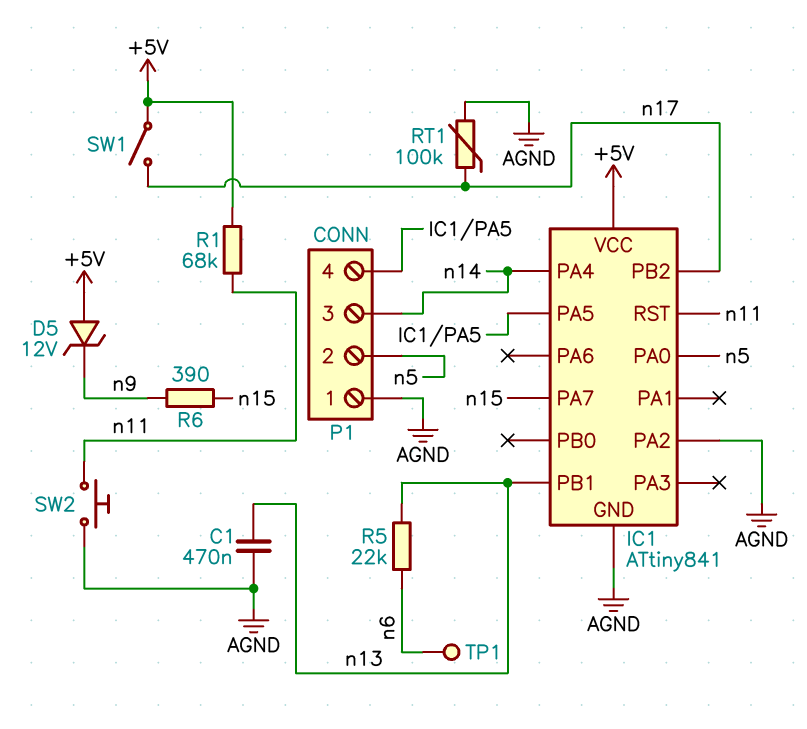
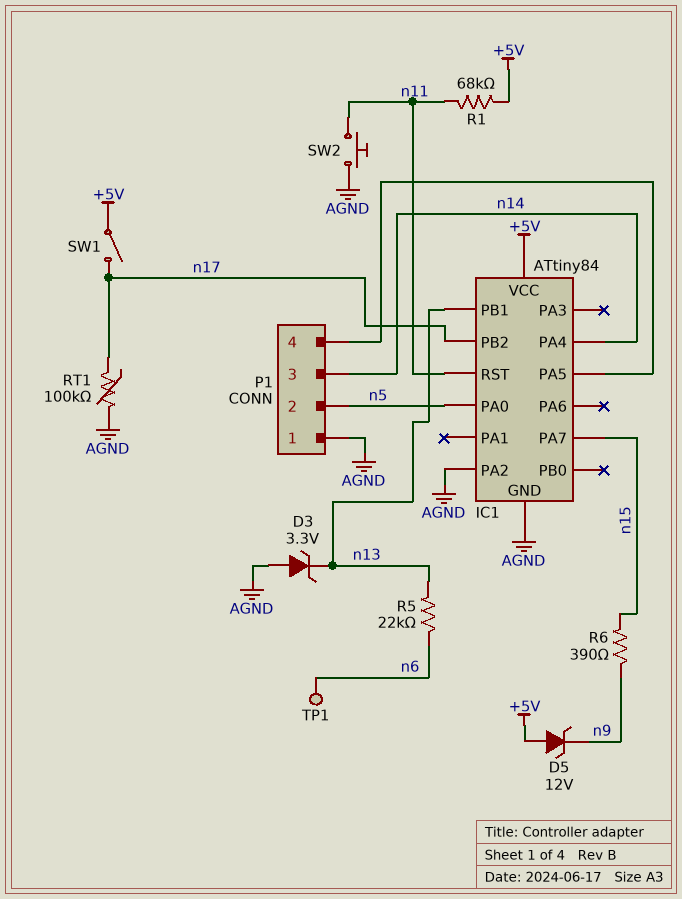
C1: 470nF (AGND, n13) -> none
D3: none -> zener 3.3V (A AGND, K n13)
IC1: ATtiny841 -> ATtiny84

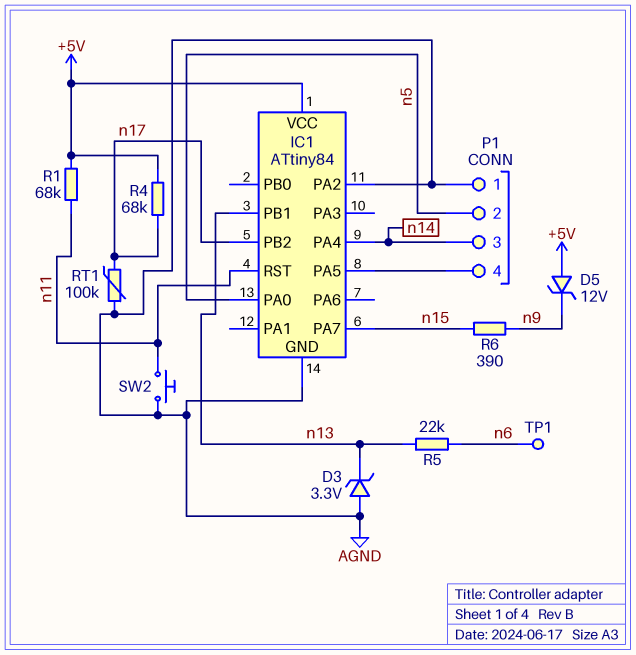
R4: none -> 68k (+5V, n17)
SW1: switch (+5V, n17) -> none

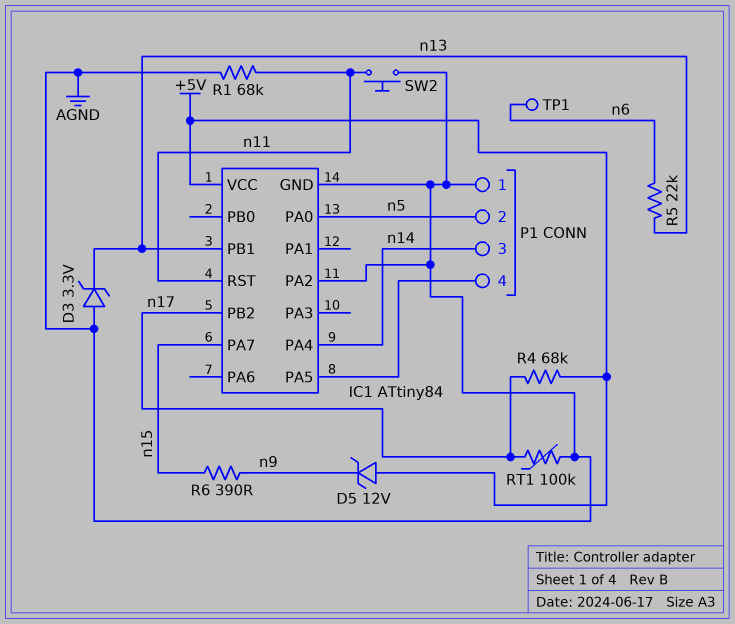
R1: 68k (+5V, n11) -> 68k (AGND, n11)

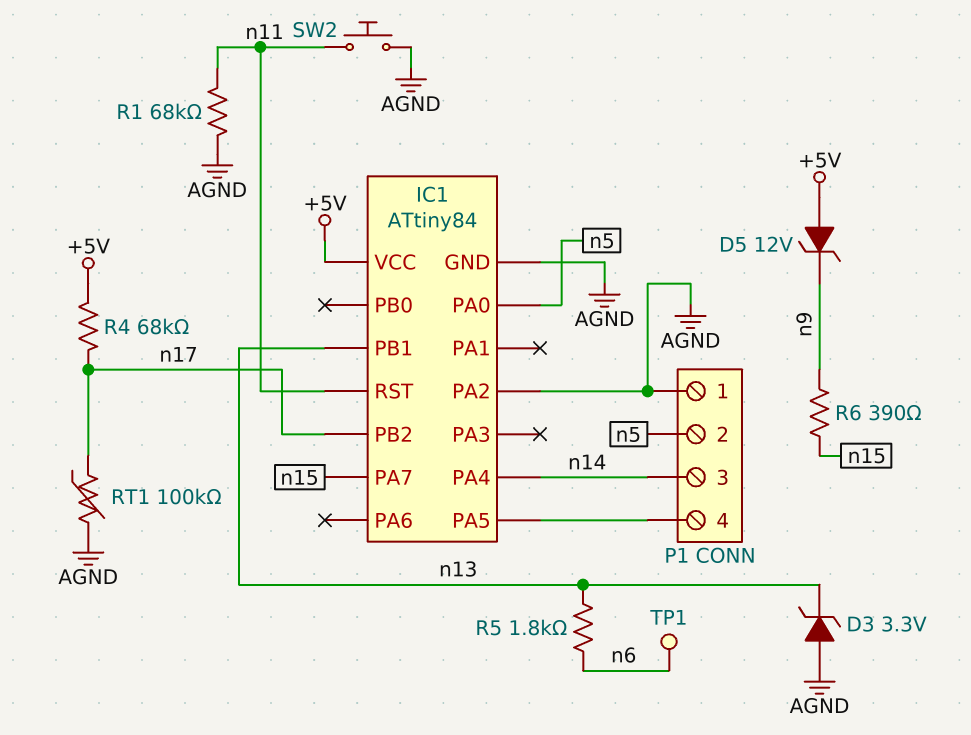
R5: 22k (n6, n13) -> 1.8k (n6, n13)

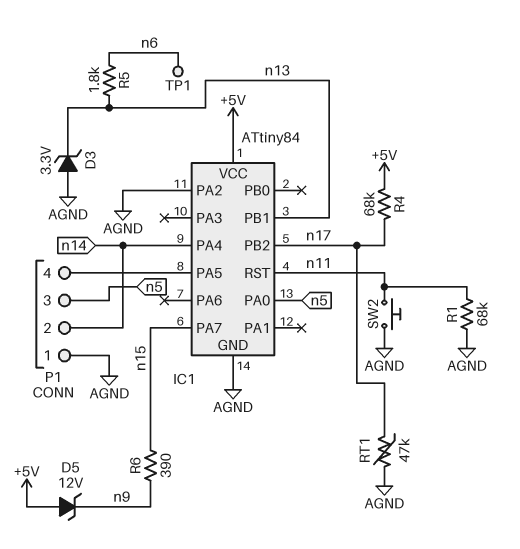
P1 pin 2: n5 -> n14
P1 pin 3: n14 -> n5
RT1: 100k (AGND, n17) -> 47k (AGND, n17)

